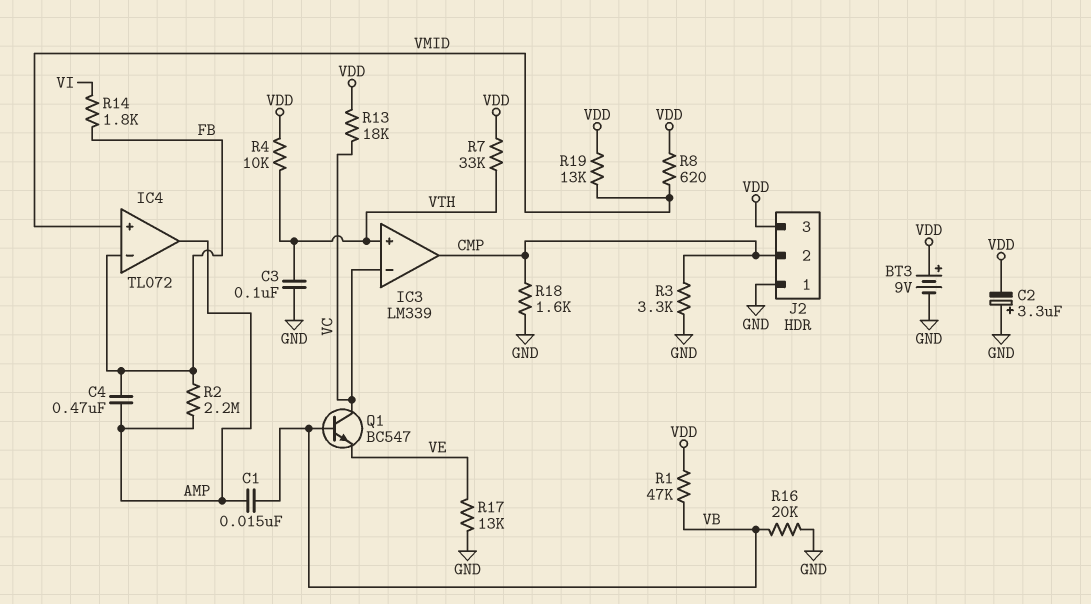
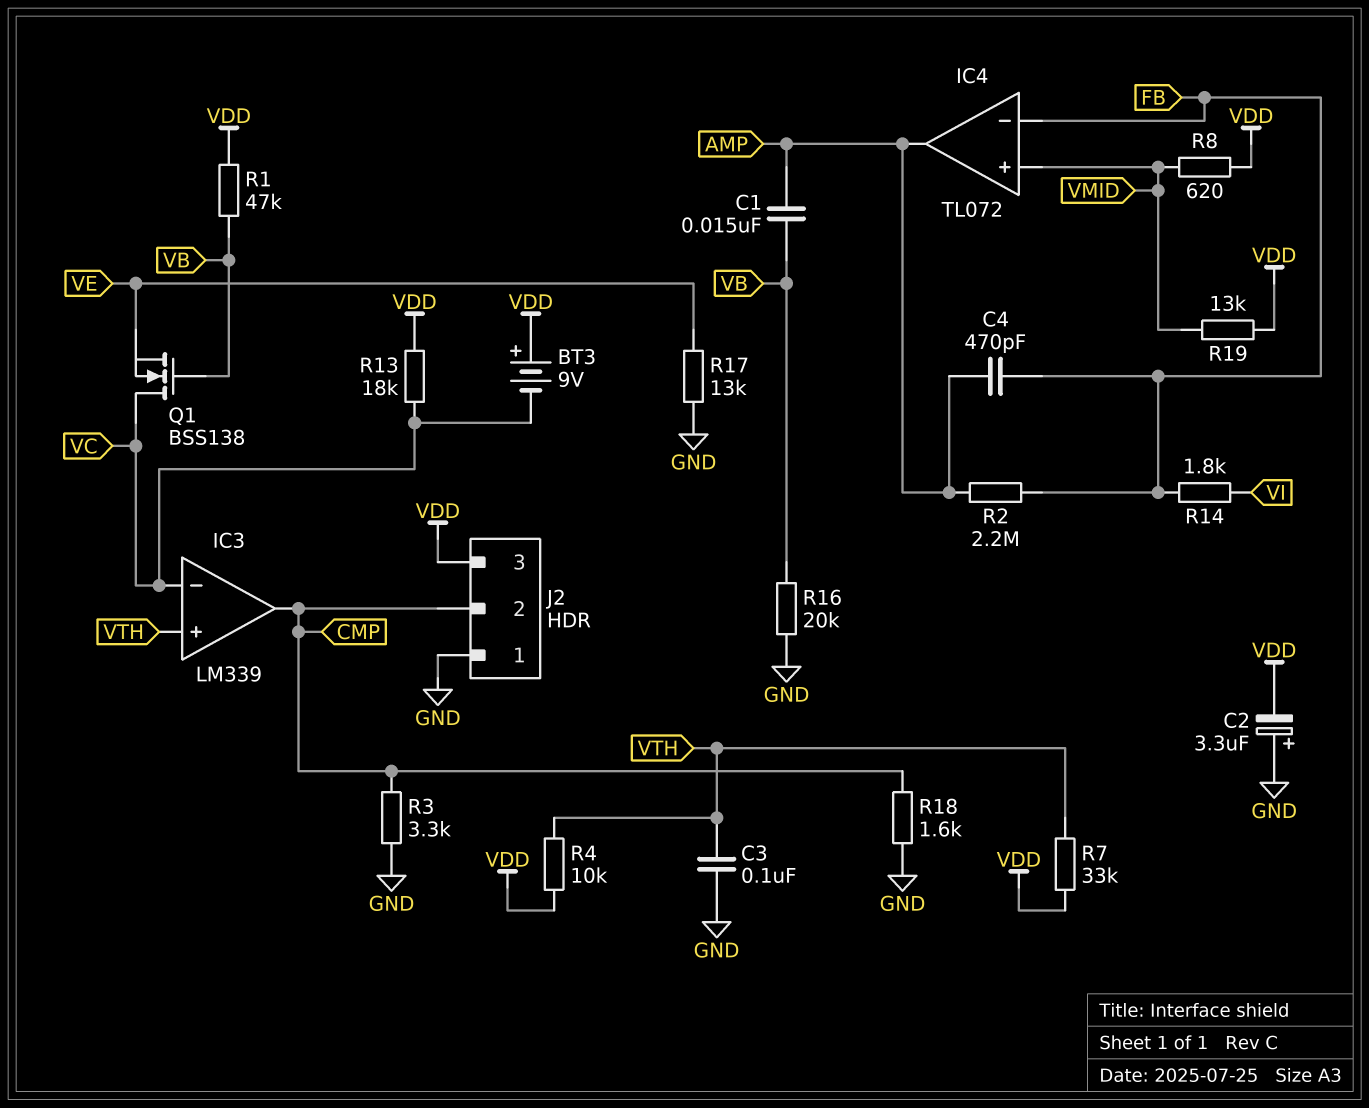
BT3: 9V (plus VDD, minus GND) -> 9V (plus VDD, minus VC)
C4: 470nF (AMP, FB) -> 470pF (AMP, FB)
Q1: NPN BC547 (B VB, C VC, E VE) -> NMOS BSS138 (G VB, D VC, S VE)

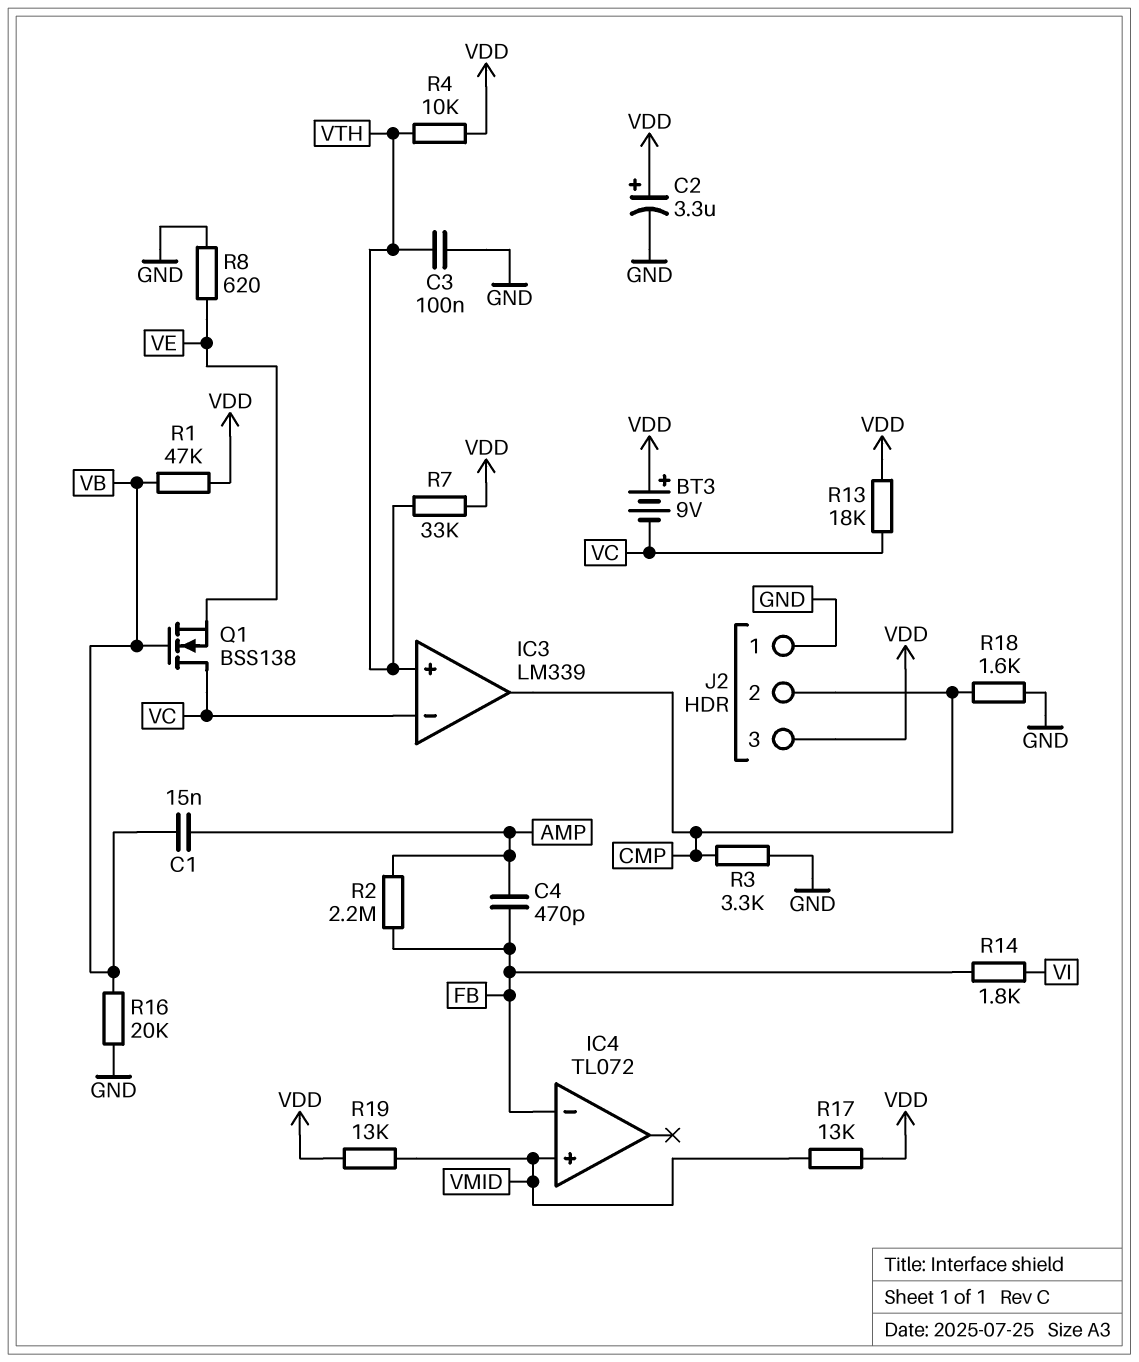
C2: 3.3uF (plus GND, minus VDD) -> 3.3uF (plus VDD, minus GND)
IC4 pin out: AMP -> none
R8: 620 (VDD, VMID) -> 620 (GND, VE)
R17: 13k (GND, VE) -> 13k (VDD, VMID)

